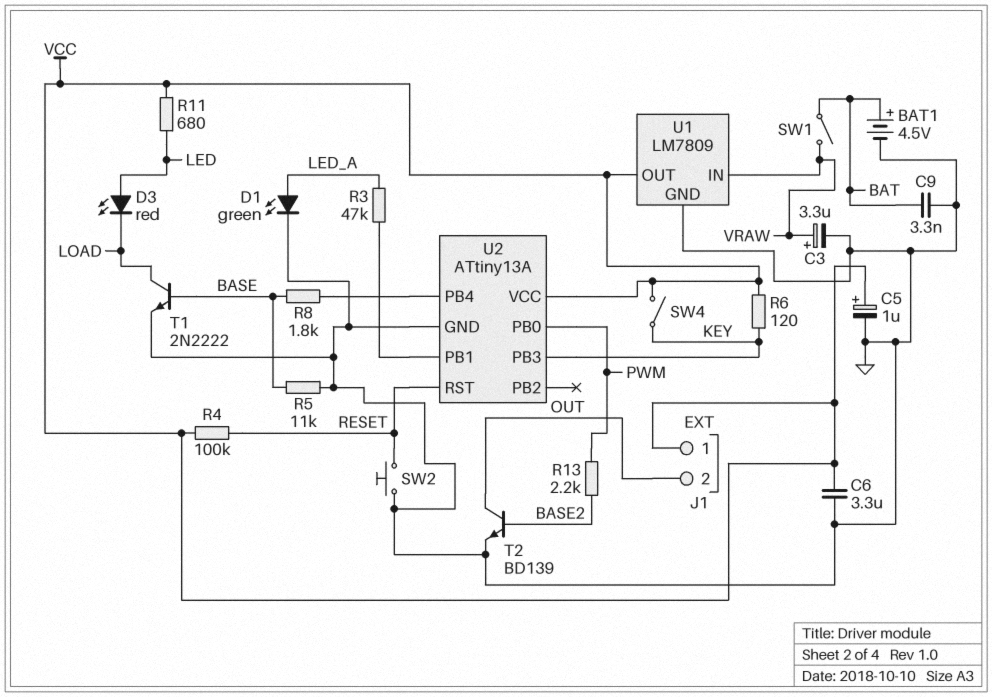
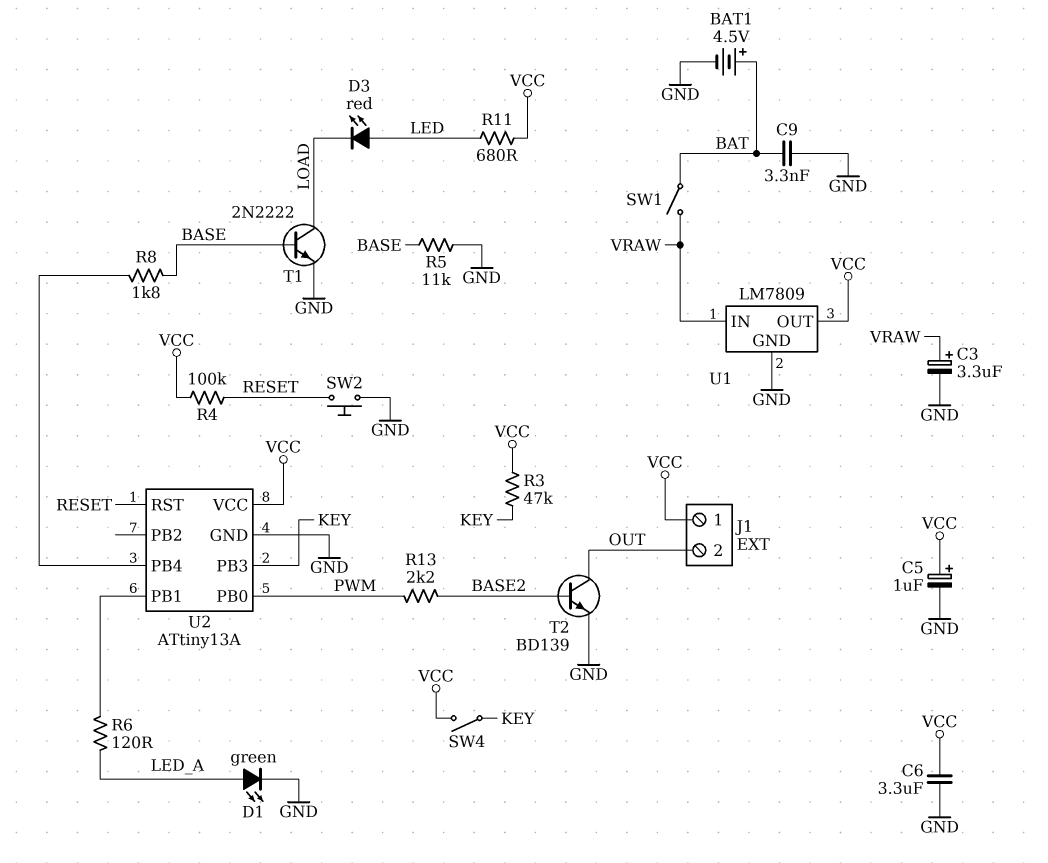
R3: 47k (LED_A, U2/PB1) -> 47k (KEY, VCC)
R6: 120 (KEY, VCC) -> 120 (LED_A, U2/PB1)

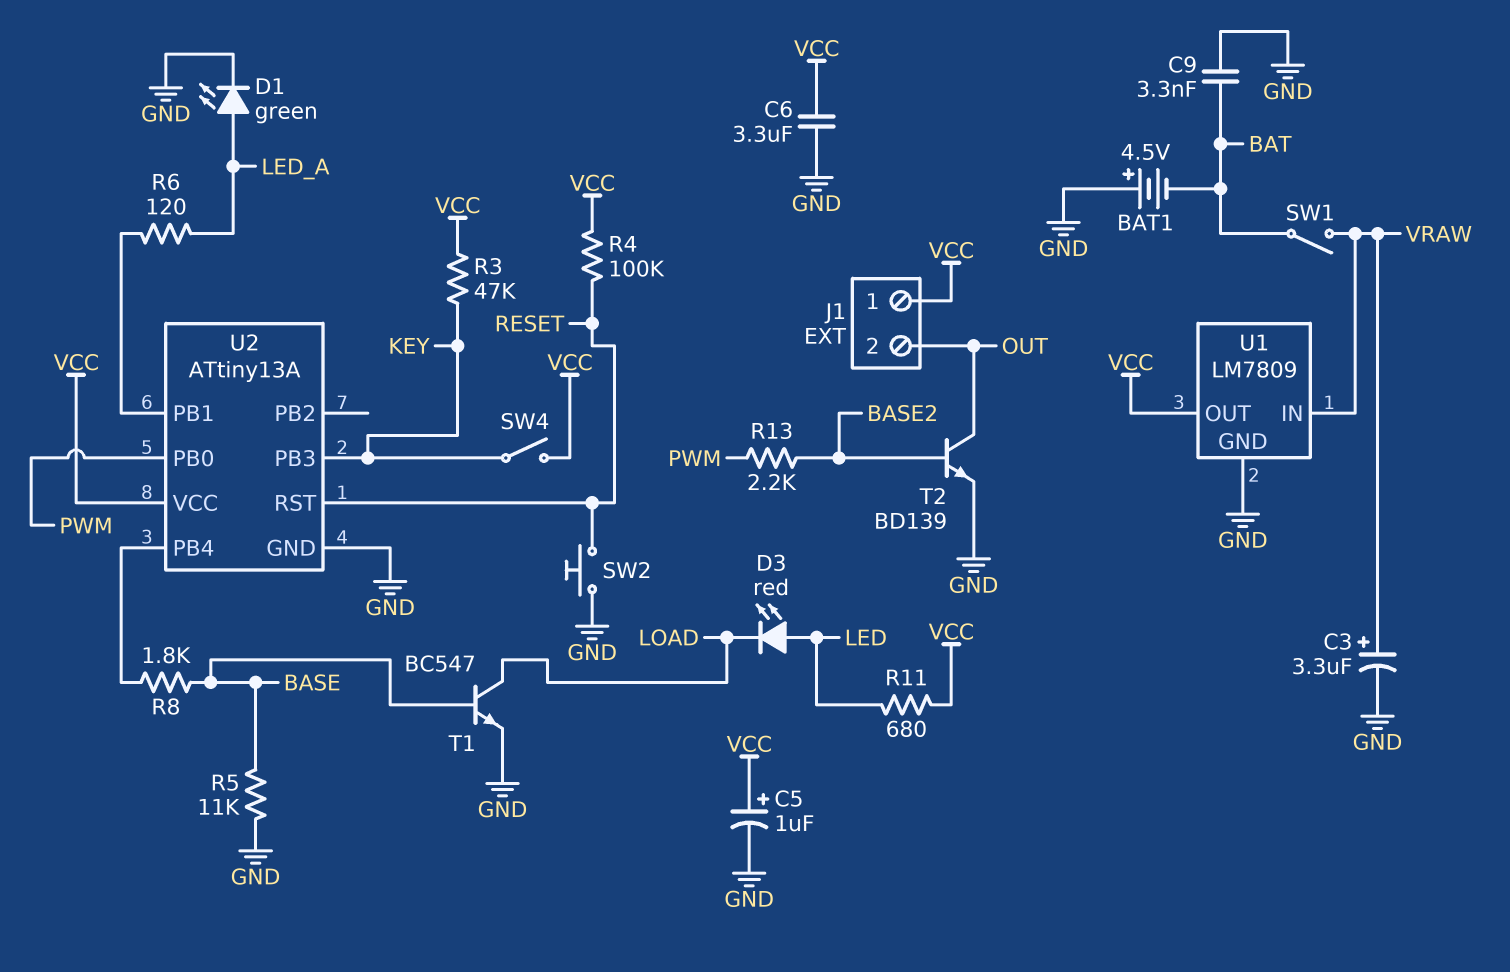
BAT1: 4.5V (plus BAT, minus GND) -> 4.5V (plus GND, minus BAT)
T1: NPN 2N2222 (B BASE, C LOAD, E GND) -> NPN BC547 (B BASE, C LOAD, E GND)

